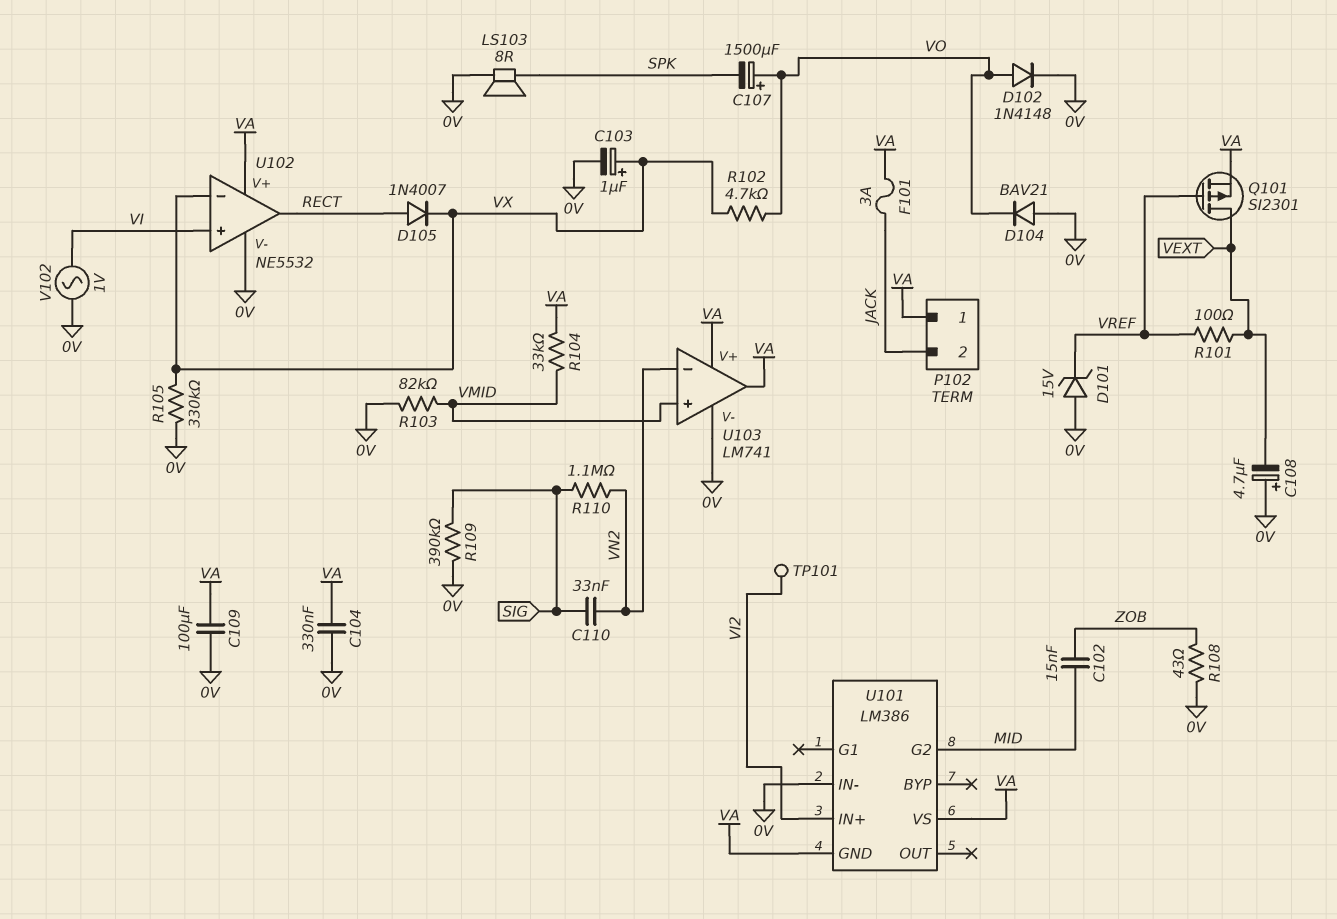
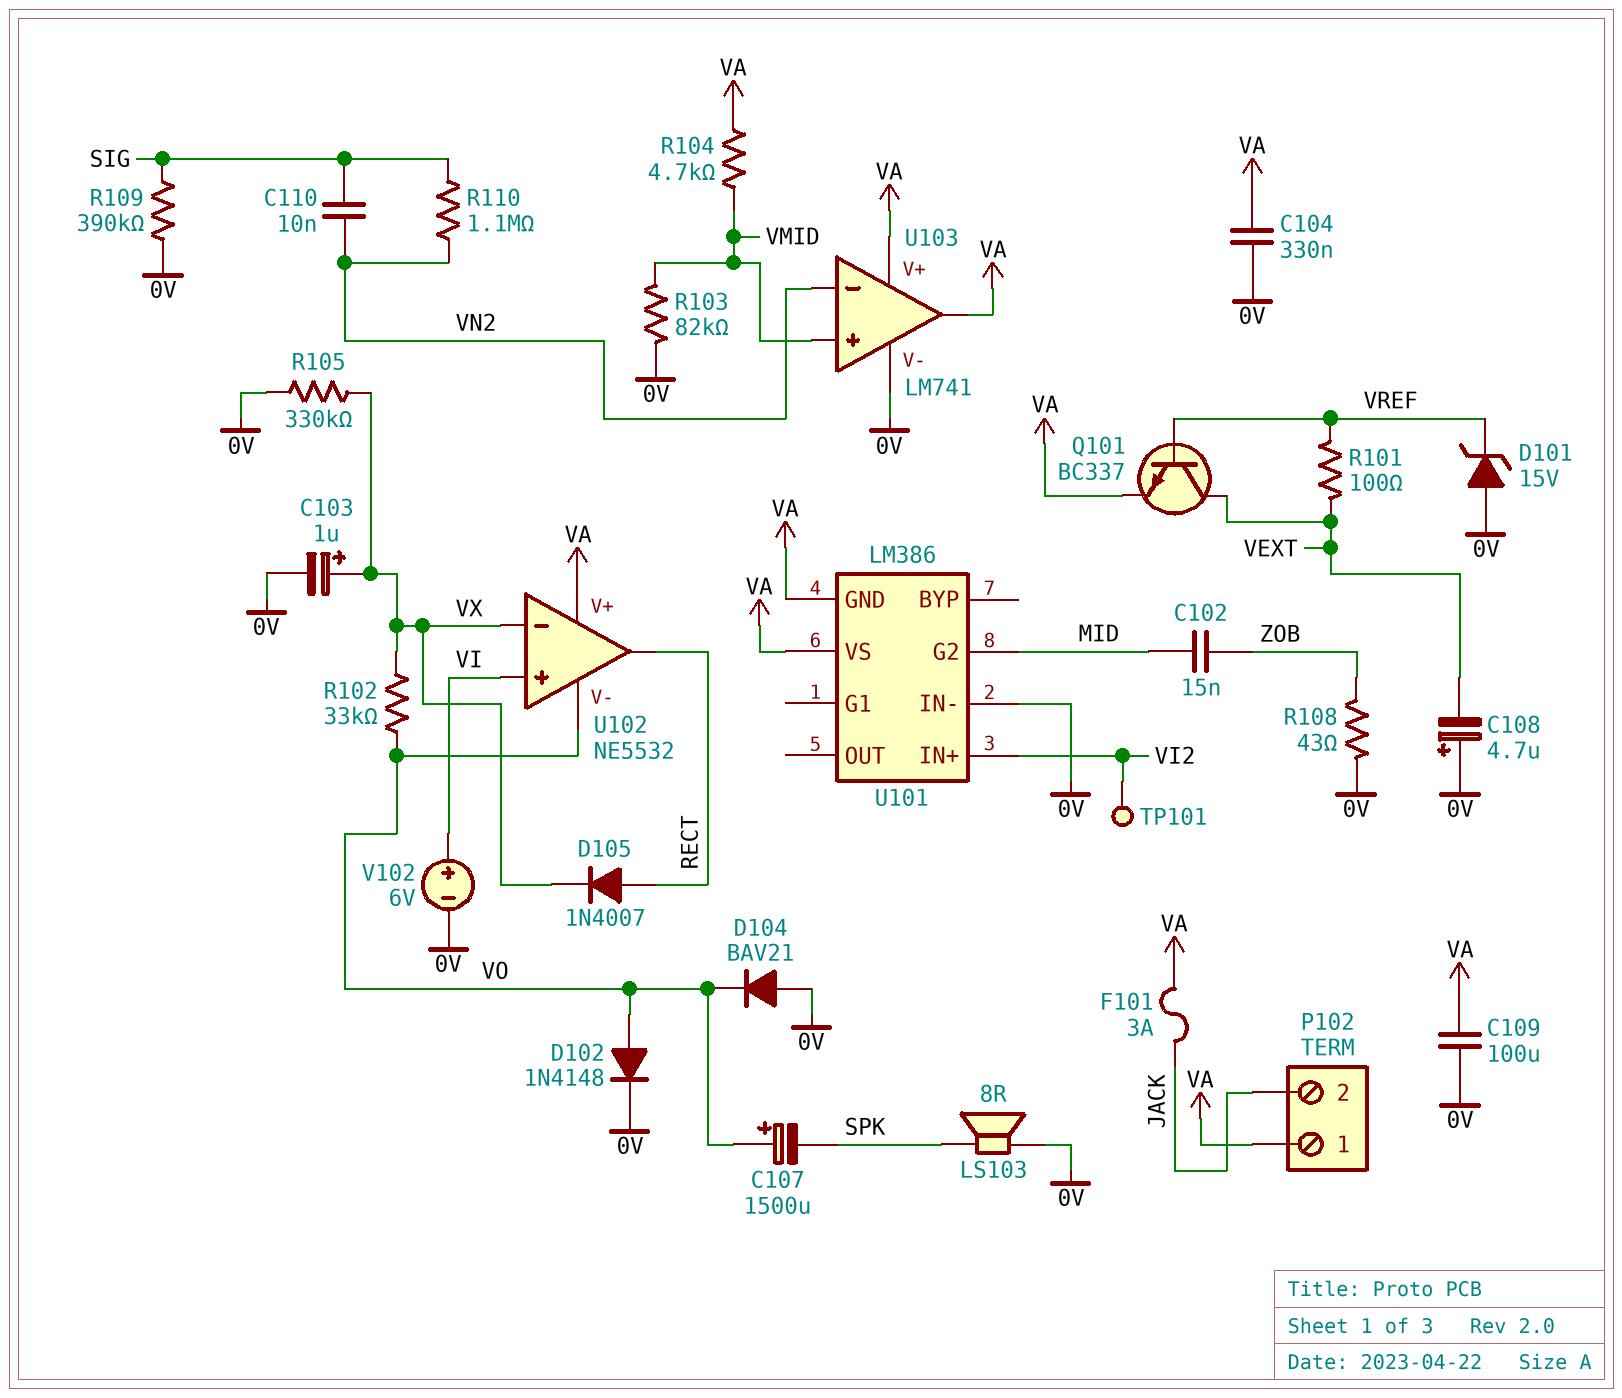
C110: 33nF (SIG, VN2) -> 10nF (SIG, VN2)
Q101: PMOS SI2301 (G VREF, D VEXT, S VA) -> NPN BC337 (B VREF, C VEXT, E VA)
R102: 4.7k (VO, VX) -> 33k (VO, VX)
R104: 33k (VA, VMID) -> 4.7k (VA, VMID)
U102 pin V-: 0V -> VO
V102: AC 1V (0V, VI) -> 6V (plus VI, minus 0V)

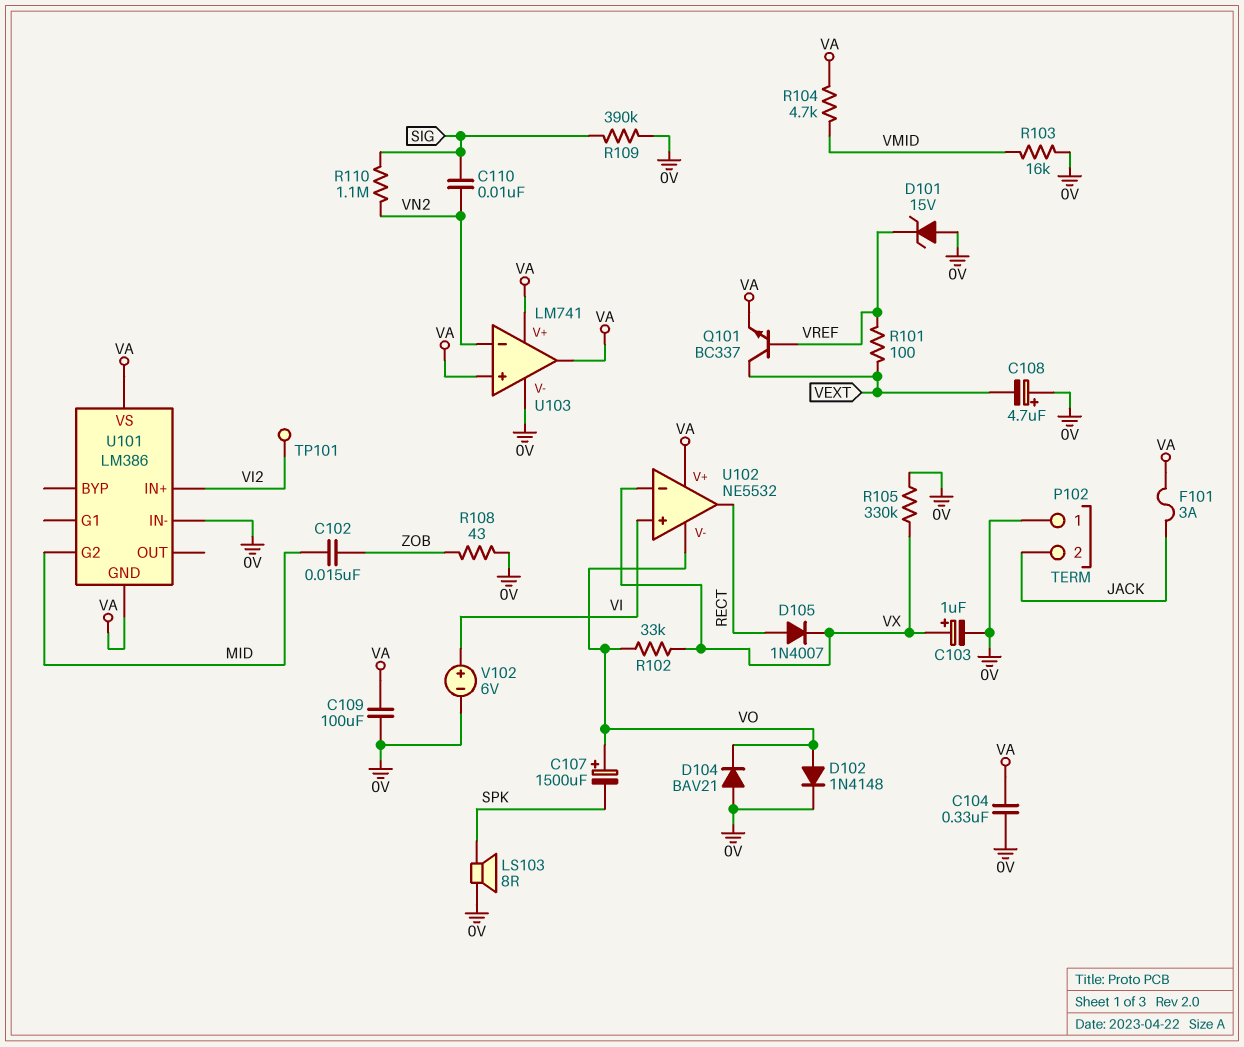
P102 pin 1: VA -> 0V
R103: 82k (0V, VMID) -> 16k (0V, VMID)
U103 pin in+: VMID -> VA

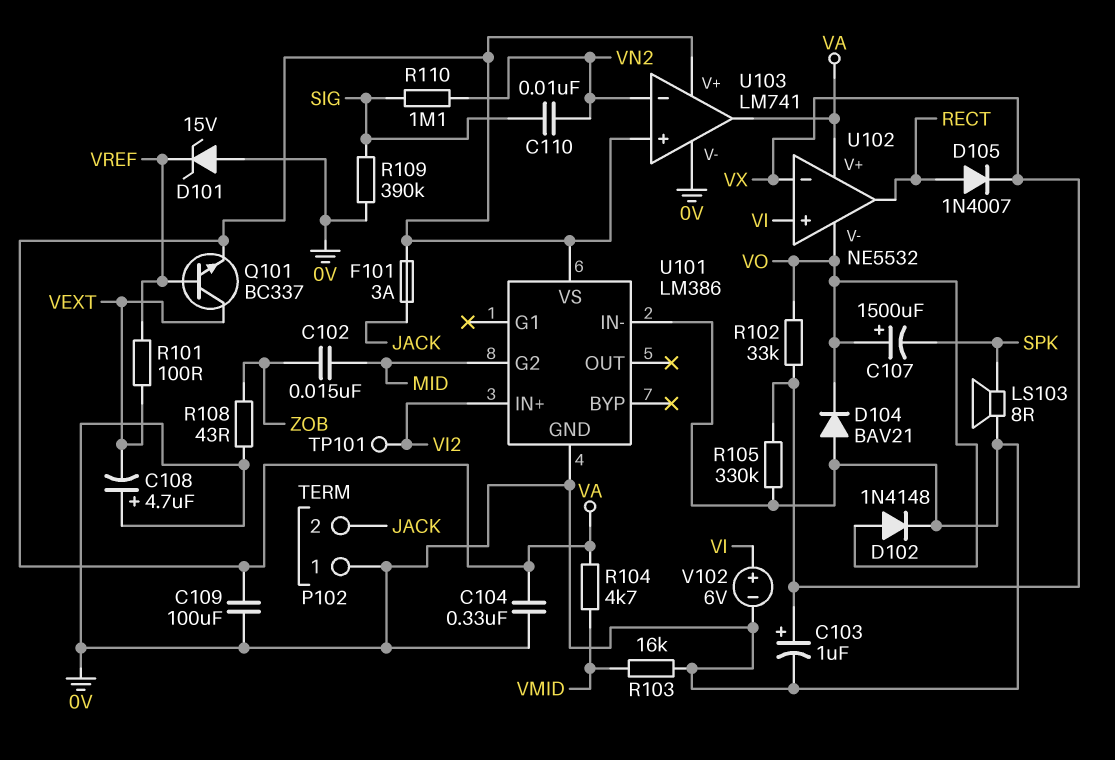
U101 pin GND: VA -> 0V

